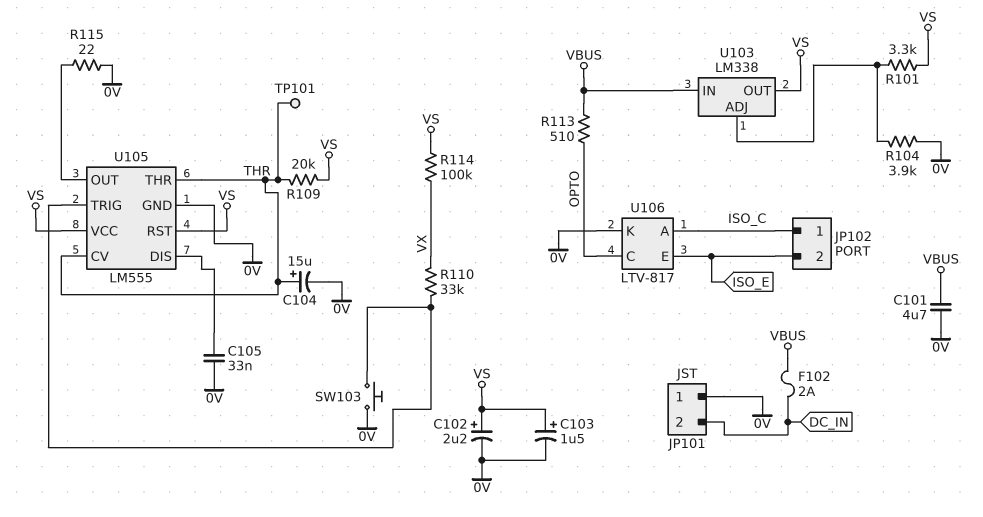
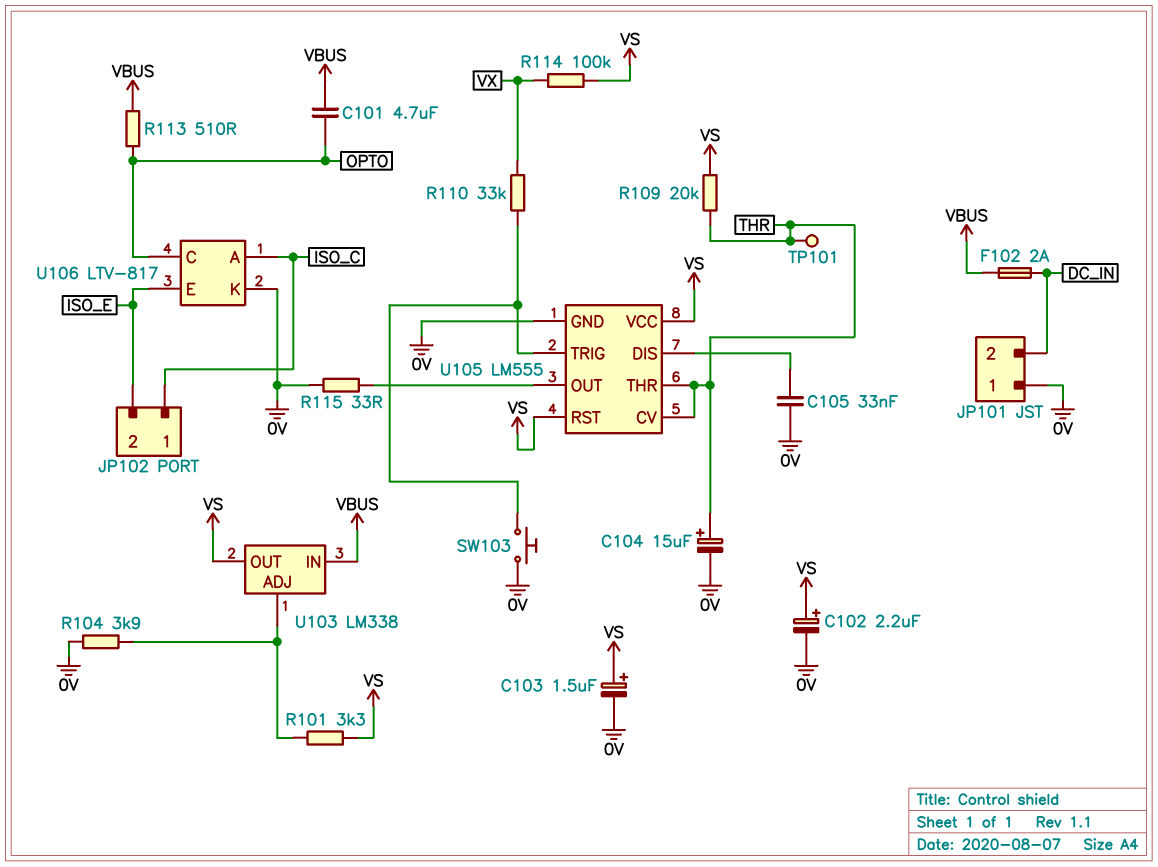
C101: 4.7uF (0V, VBUS) -> 4.7uF (OPTO, VBUS)
R115: 22 (0V, U105/OUT) -> 33 (0V, U105/OUT)

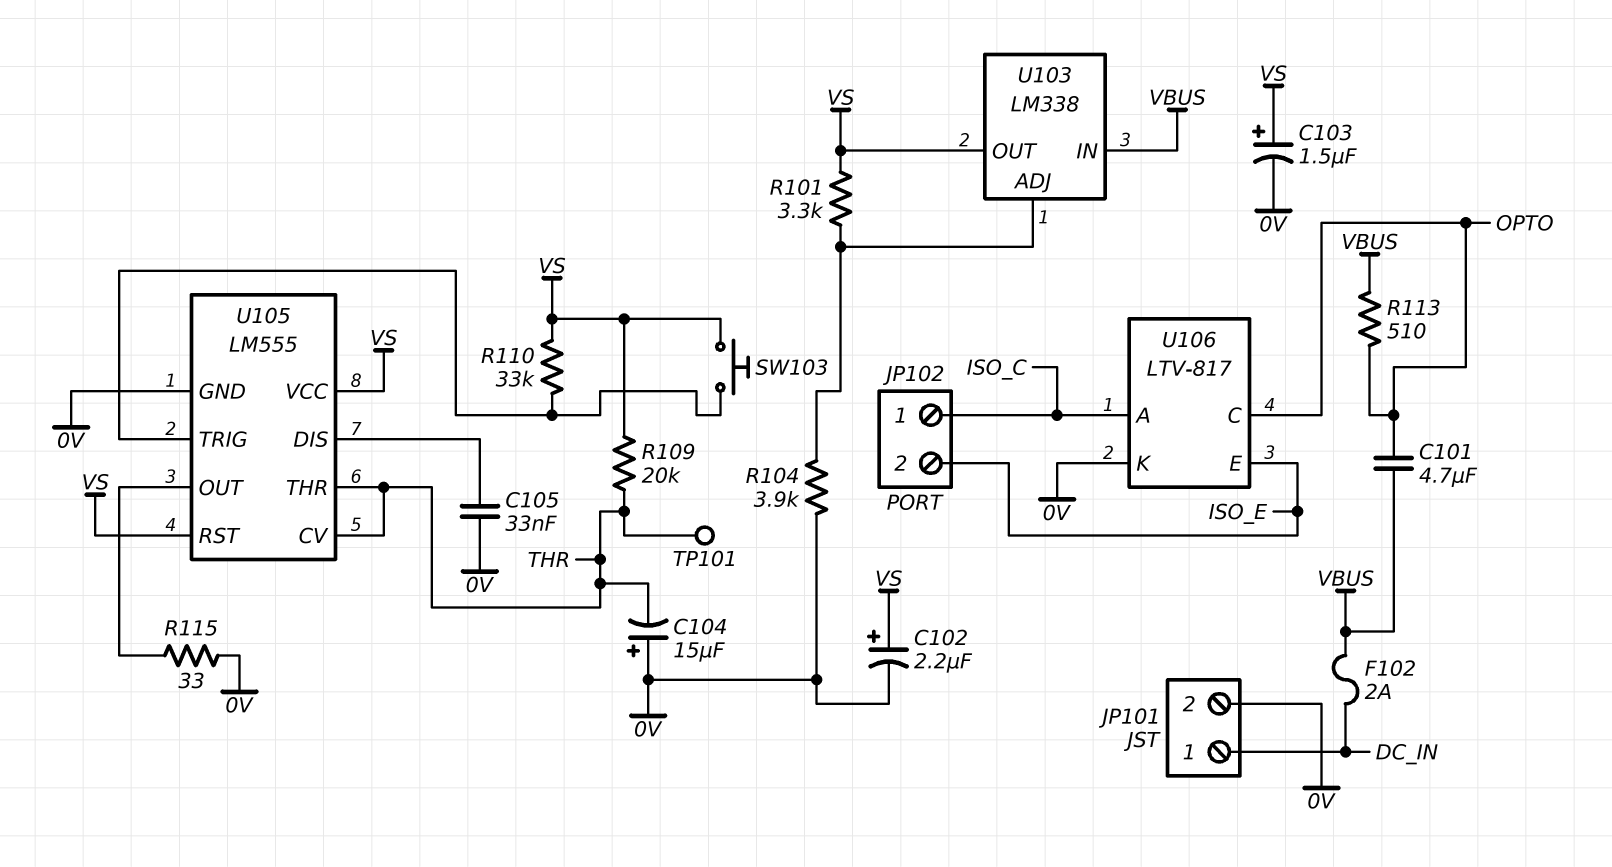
C104: 15uF (plus THR, minus 0V) -> 15uF (plus 0V, minus THR)
JP101 pin 1: 0V -> DC_IN
JP101 pin 2: DC_IN -> 0V
R110: 33k (U105/TRIG, VX) -> 33k (U105/TRIG, VS)
R114: 100k (VS, VX) -> none
SW103: button (0V, U105/TRIG) -> button (U105/TRIG, VS)

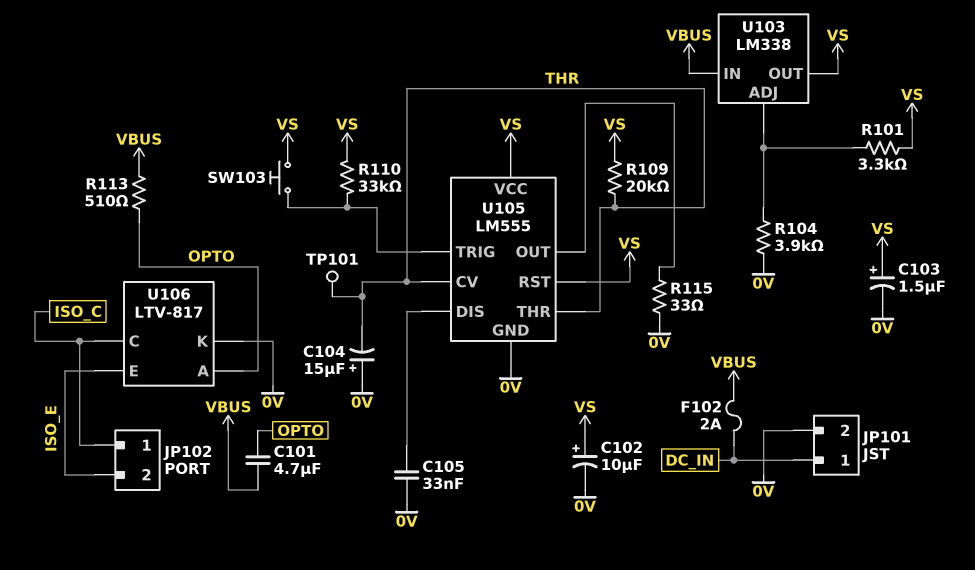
C102: 2.2uF (plus VS, minus 0V) -> 10uF (plus VS, minus 0V)
U106 pin A: ISO_C -> OPTO
U106 pin C: OPTO -> ISO_C

